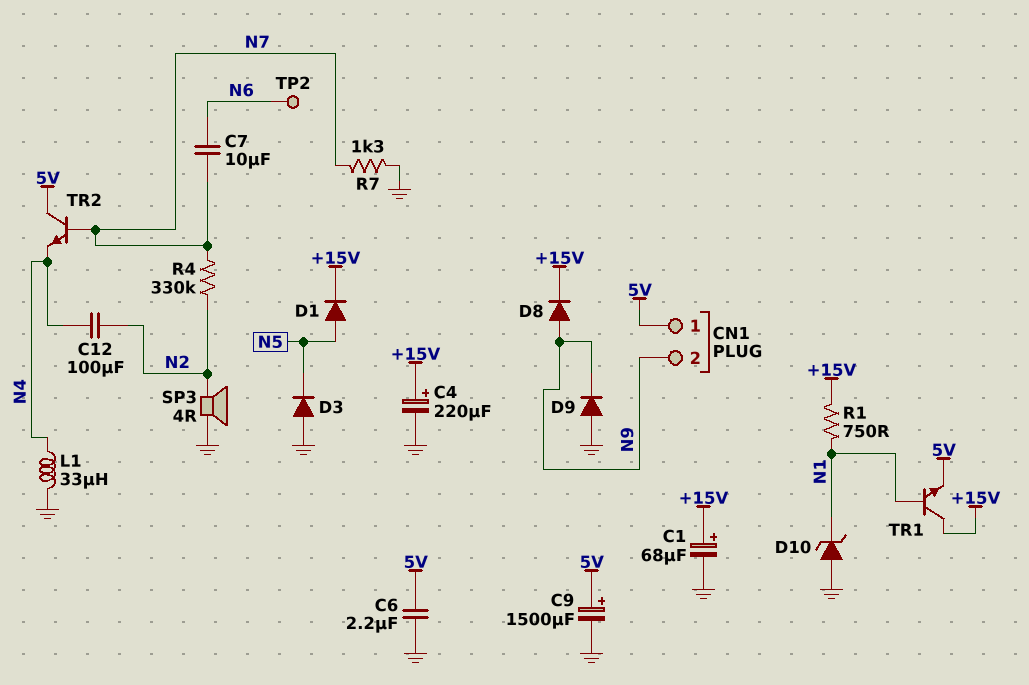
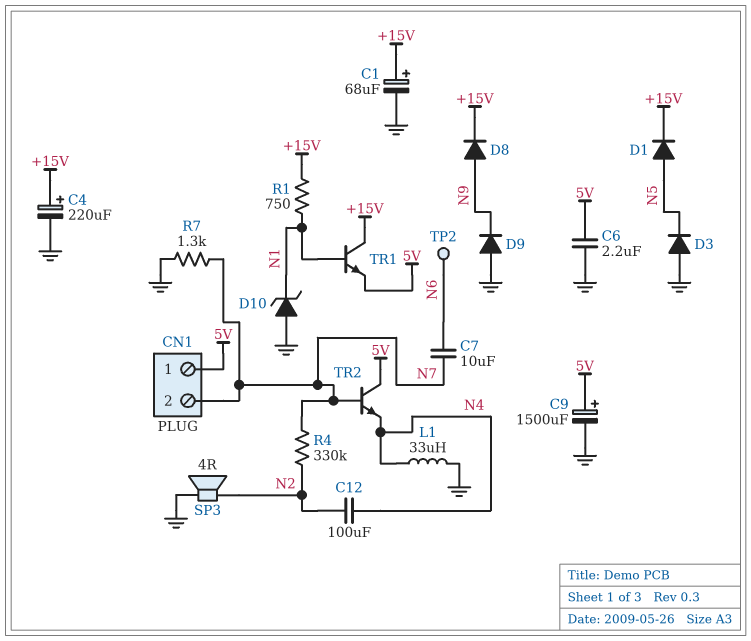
CN1 pin 2: N9 -> N7

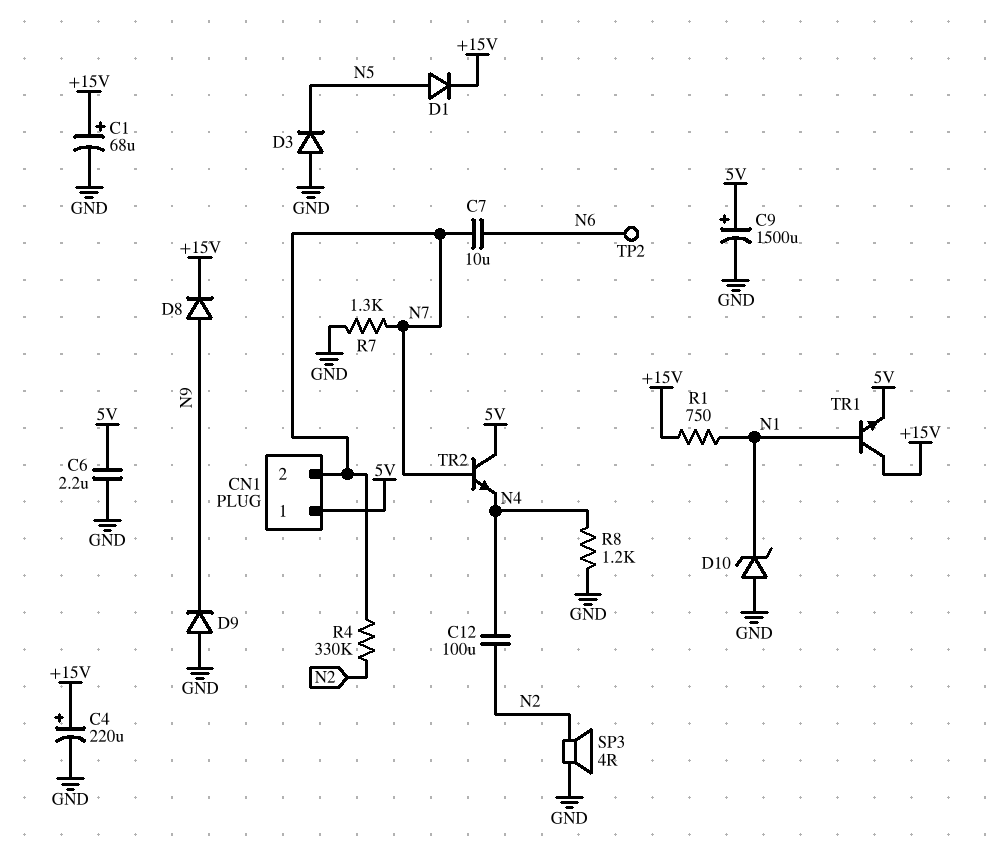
L1: 33uH (GND, N4) -> none
R8: none -> 1.2k (GND, N4)

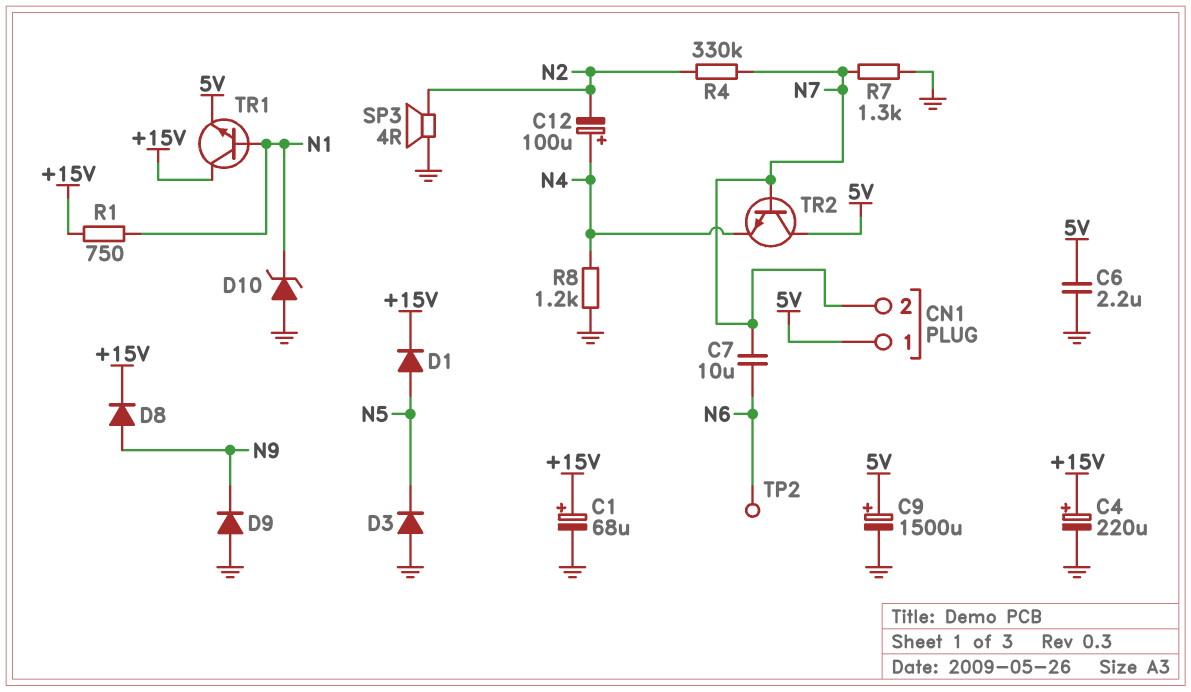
C12: 100uF (N2, N4) -> 100uF (plus N4, minus N2)

